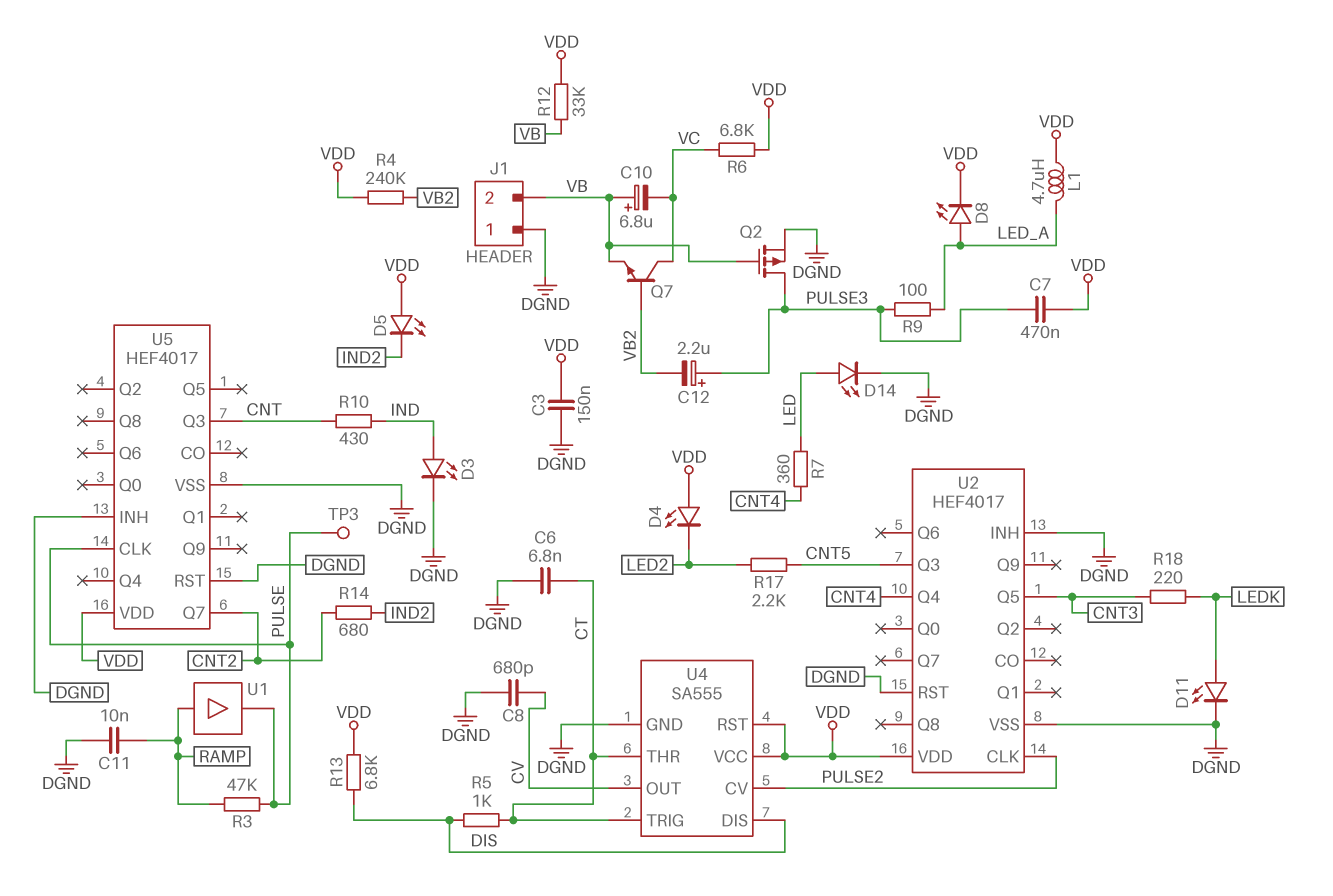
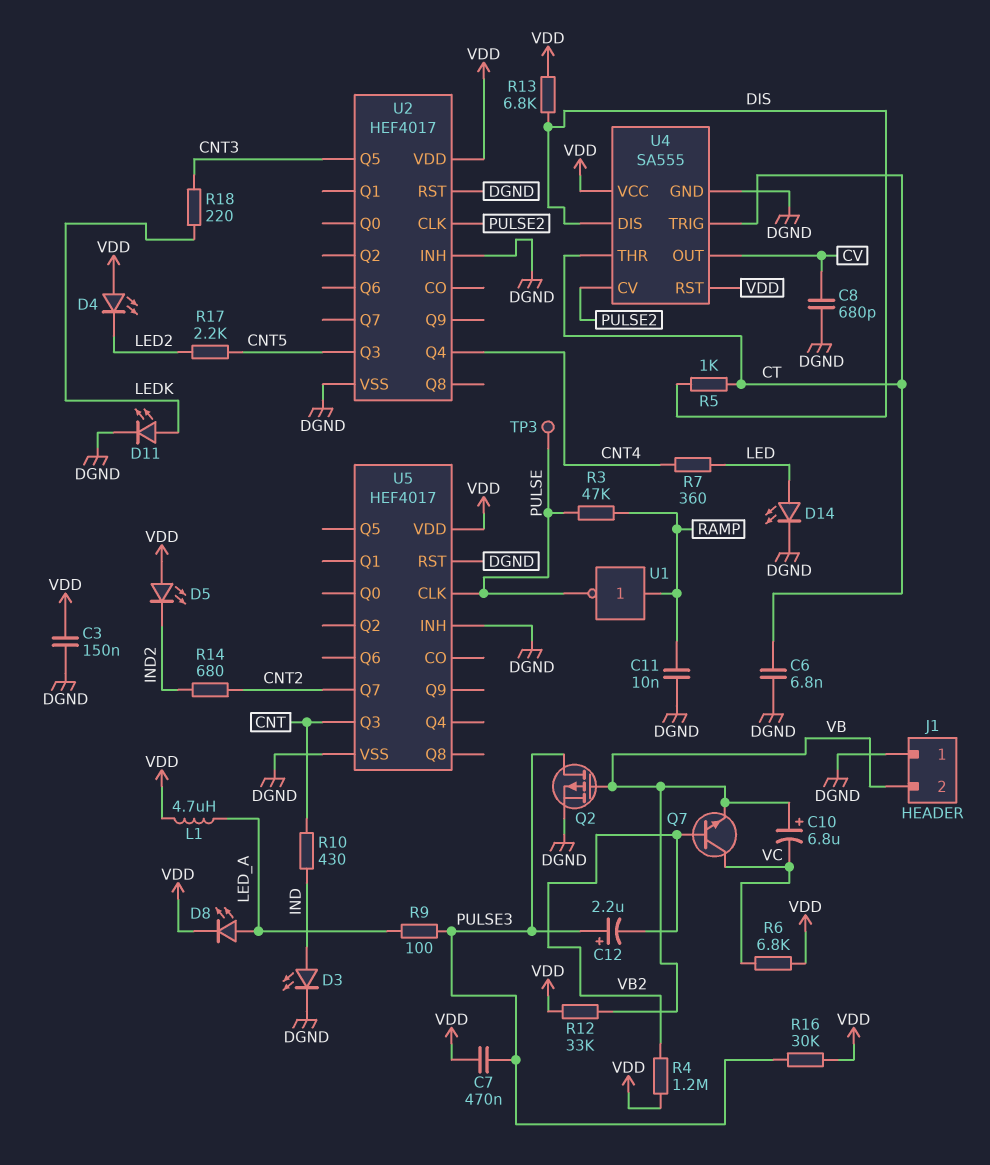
R4: 240k (VB2, VDD) -> 1.2M (VB2, VDD)
R16: none -> 30k (PULSE3, VDD)
U1: buffer (in RAMP, out PULSE) -> NOT (in RAMP, out PULSE)

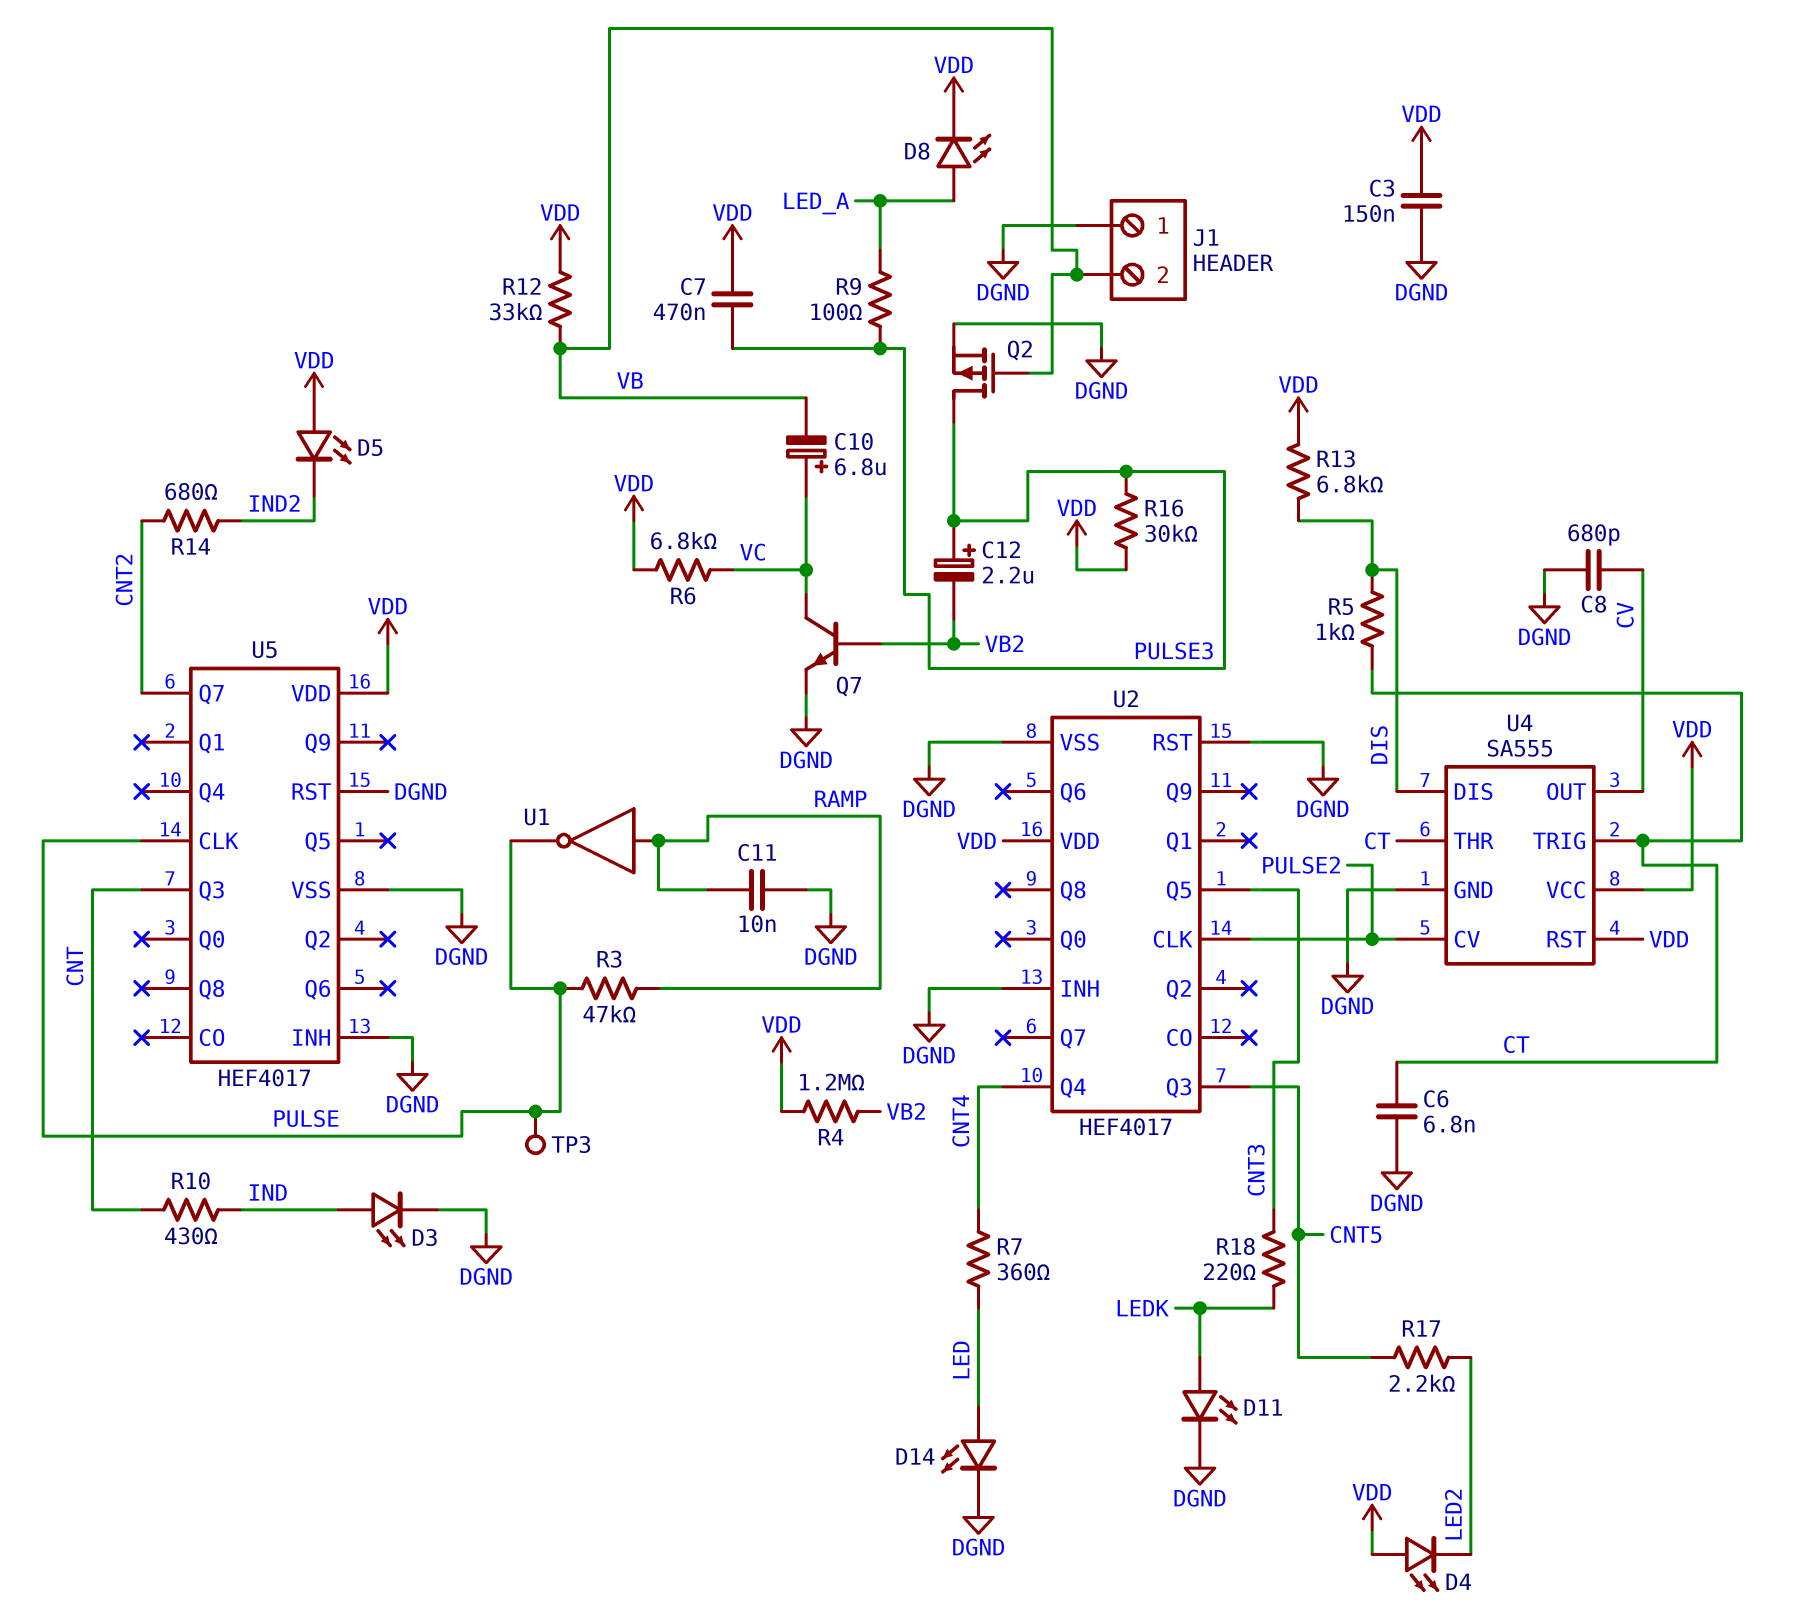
C10: 6.8uF (plus VB, minus VC) -> 6.8uF (plus VC, minus VB)
L1: 4.7uH (LED_A, VDD) -> none
Q7: NPN (B VB2, C VC, E VB) -> NPN (B VB2, C VC, E DGND)

